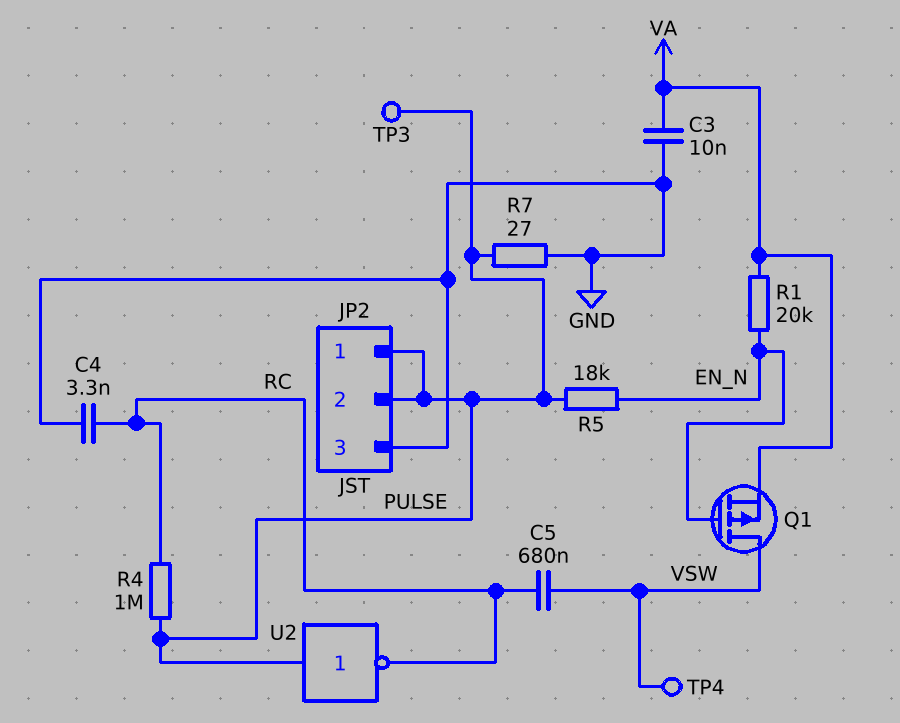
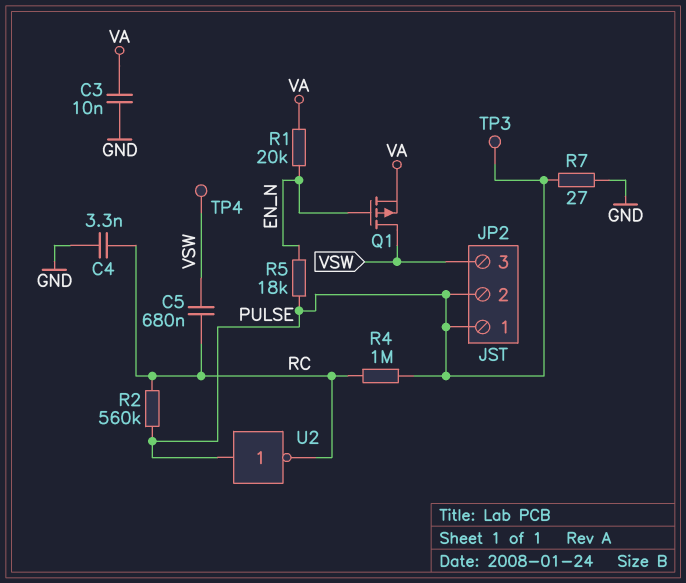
JP2 pin 3: GND -> VSW
R2: none -> 560k (PULSE, RC)

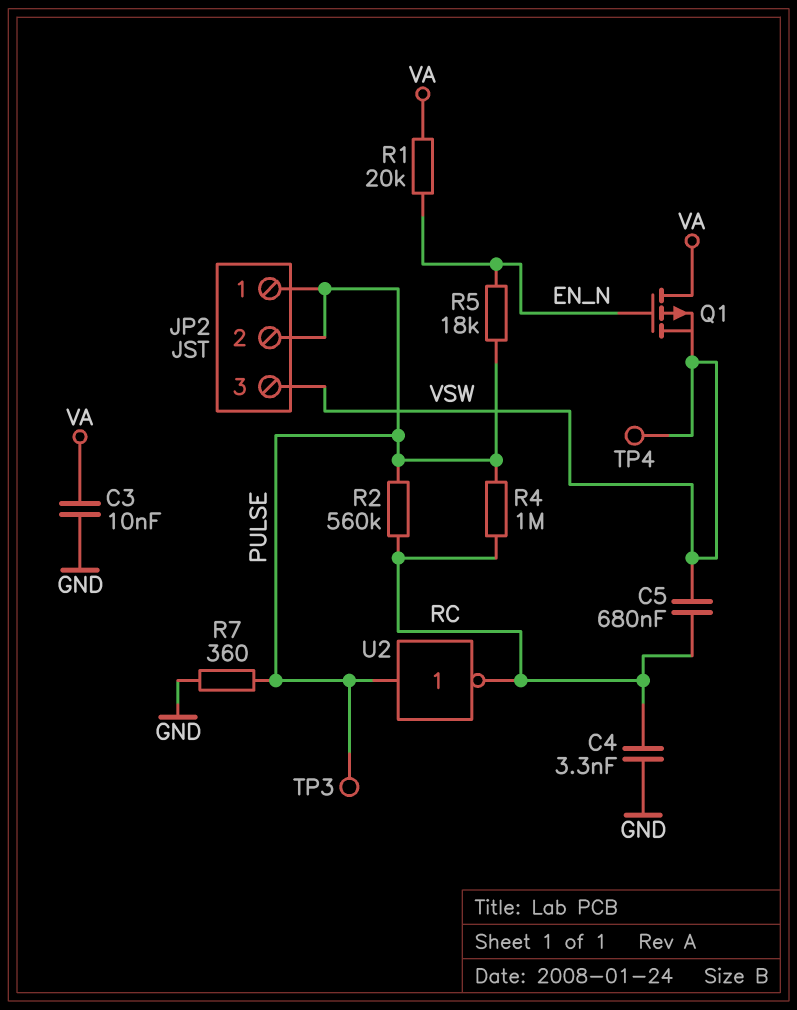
Q1: PMOS (G EN_N, D VSW, S VA) -> PMOS (G EN_N, D VA, S VSW)
R7: 27 (GND, PULSE) -> 360 (GND, PULSE)

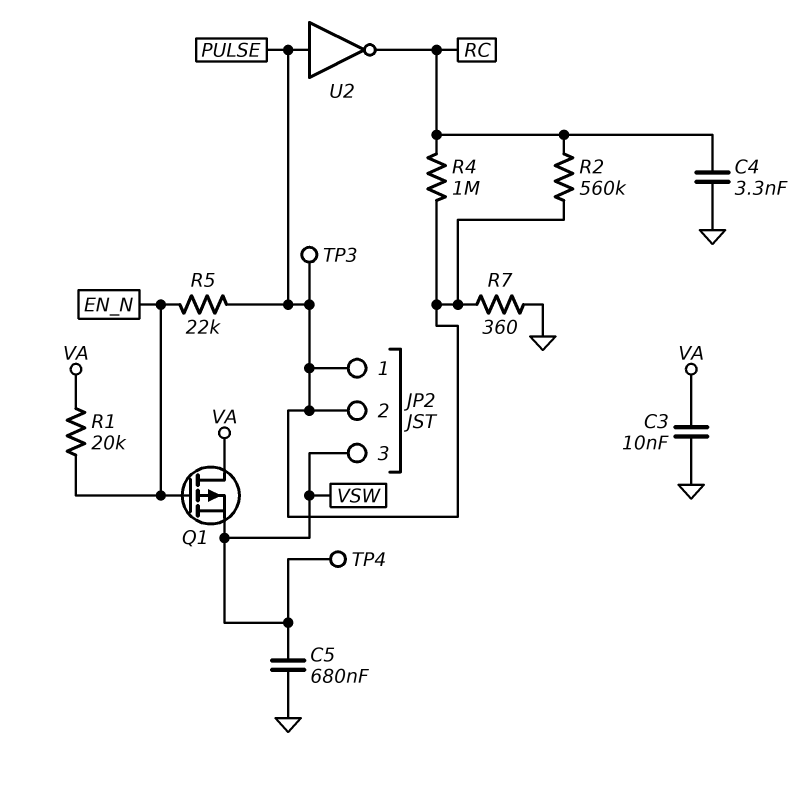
C5: 680nF (RC, VSW) -> 680nF (GND, VSW)
R5: 18k (EN_N, PULSE) -> 22k (EN_N, PULSE)

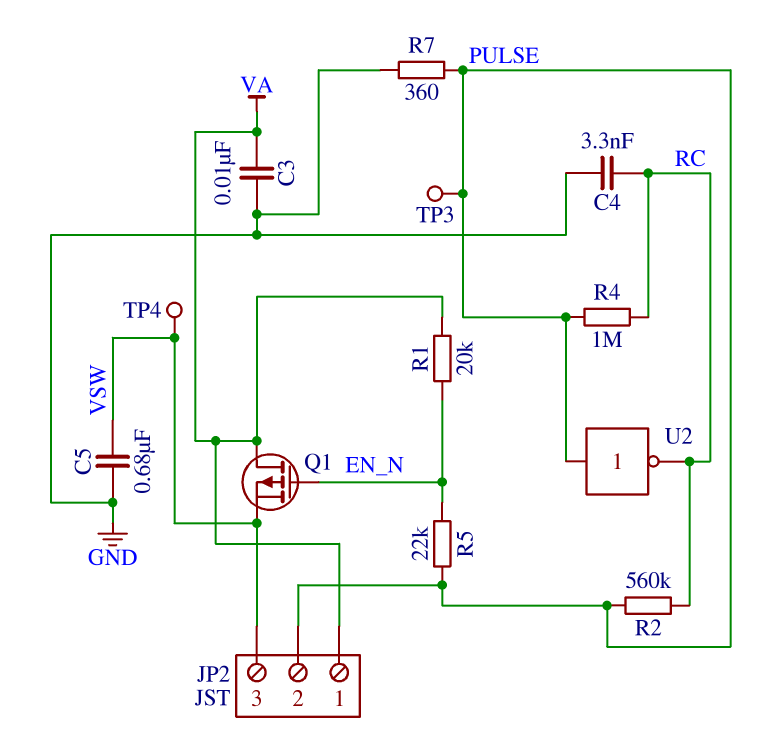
JP2 pin 1: PULSE -> VA

